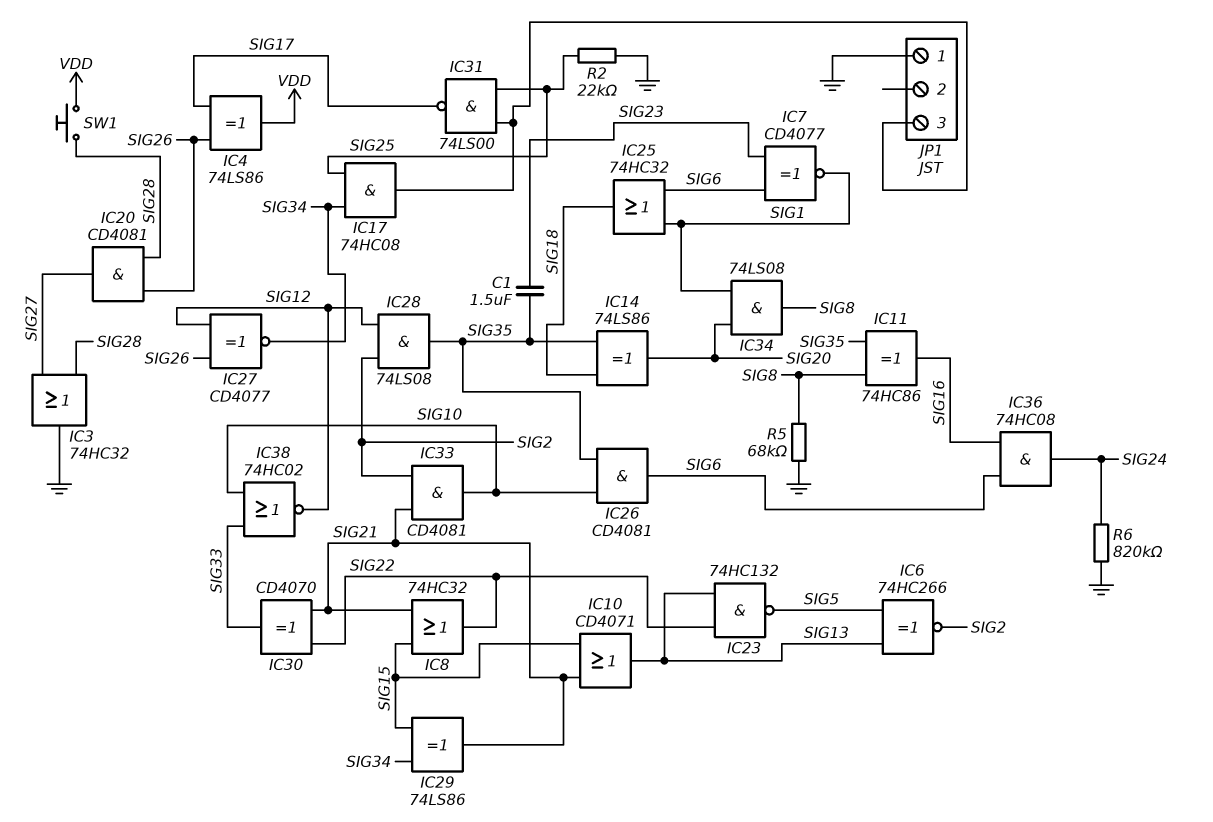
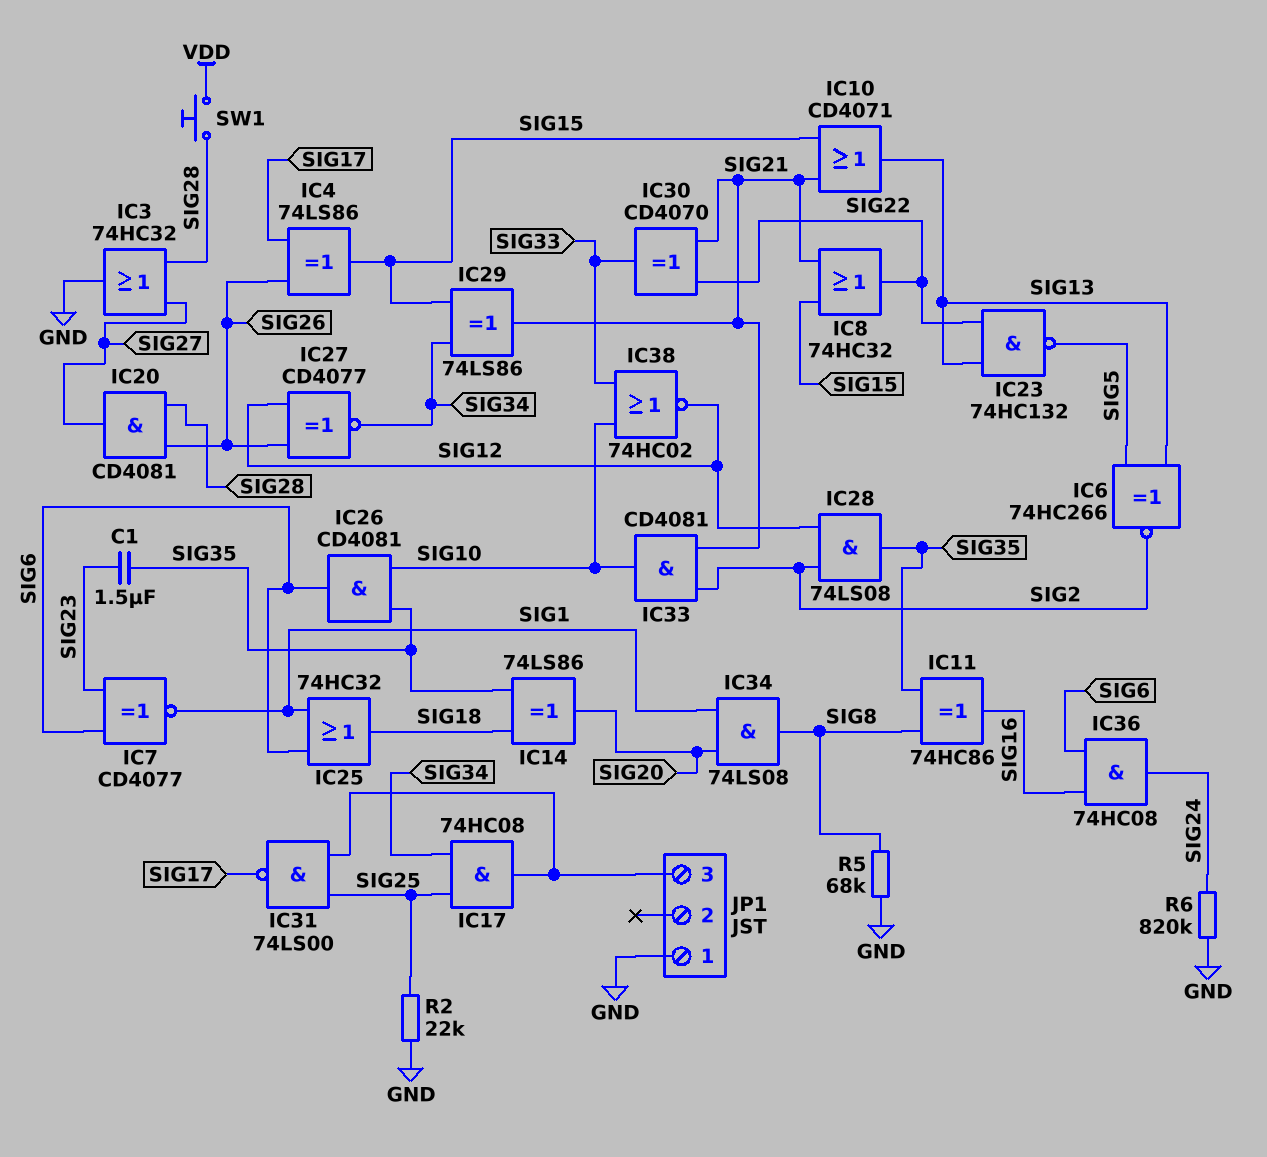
IC4: XOR 74LS86 (in SIG17, in SIG26, out VDD) -> XOR 74LS86 (in SIG17, in SIG26, out SIG15)

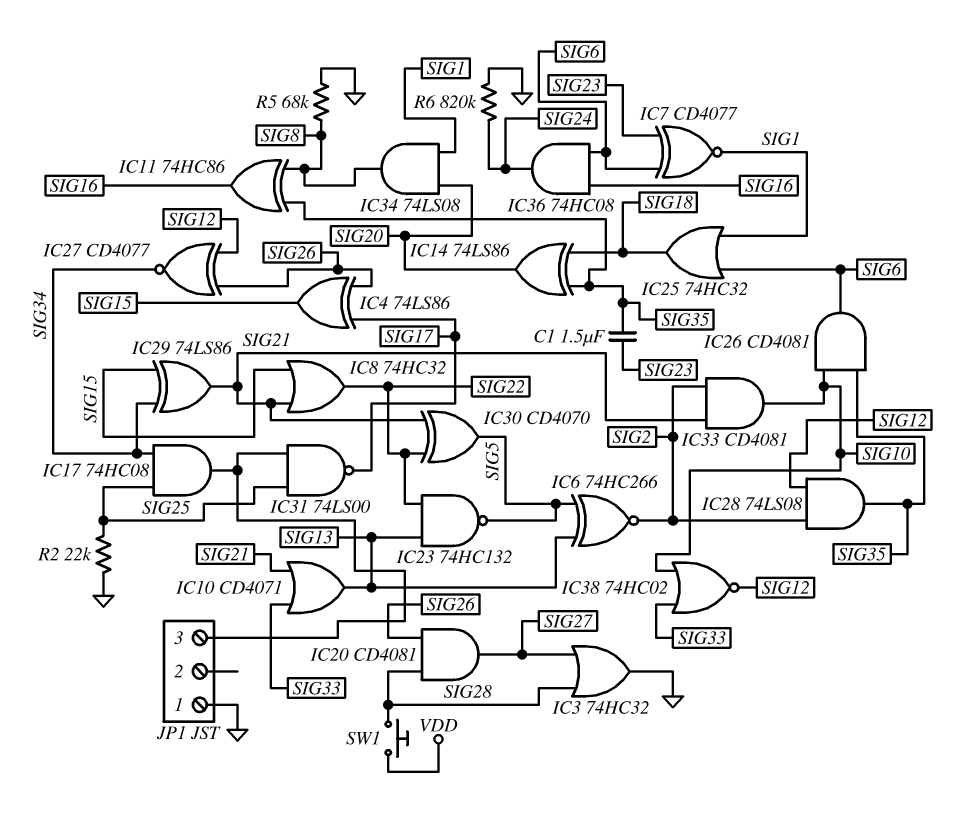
IC10: OR CD4071 (in SIG15, in SIG21, out SIG13) -> OR CD4071 (in SIG21, in SIG33, out SIG13)
IC30: XOR CD4070 (in SIG21, in SIG22, out SIG33) -> XOR CD4070 (in SIG21, in SIG22, out SIG5)

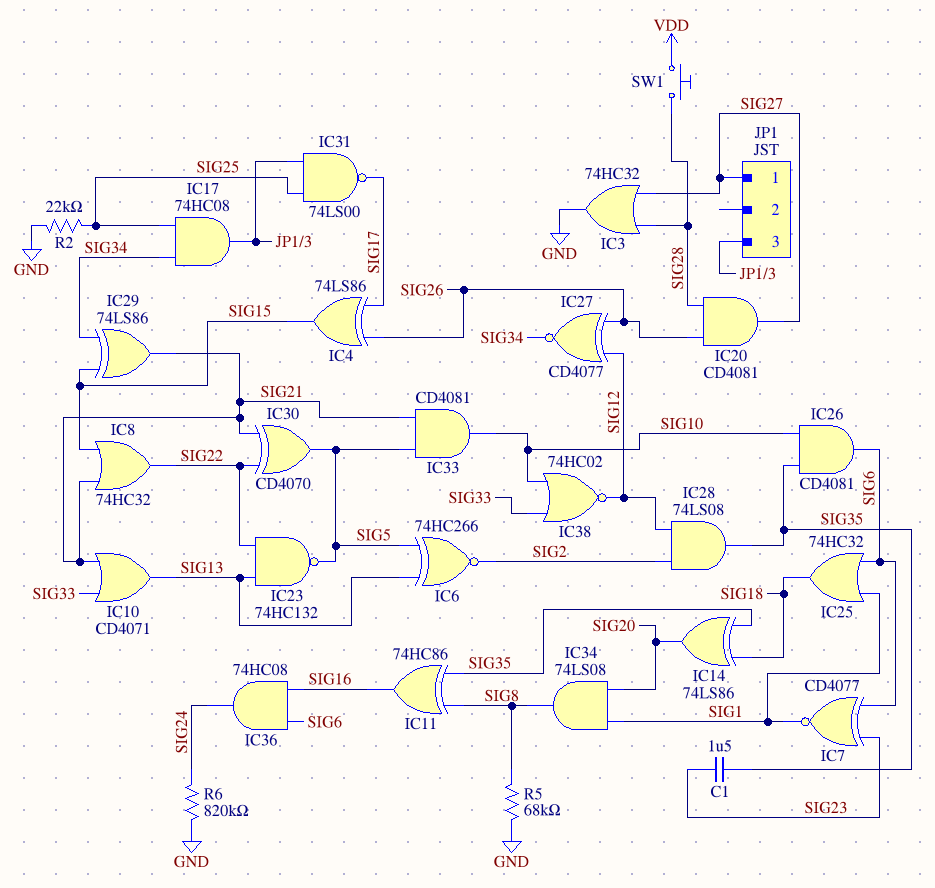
IC33: AND CD4081 (in SIG2, in SIG21, out SIG10) -> AND CD4081 (in SIG5, in SIG21, out SIG10)
JP1 pin 1: GND -> SIG27

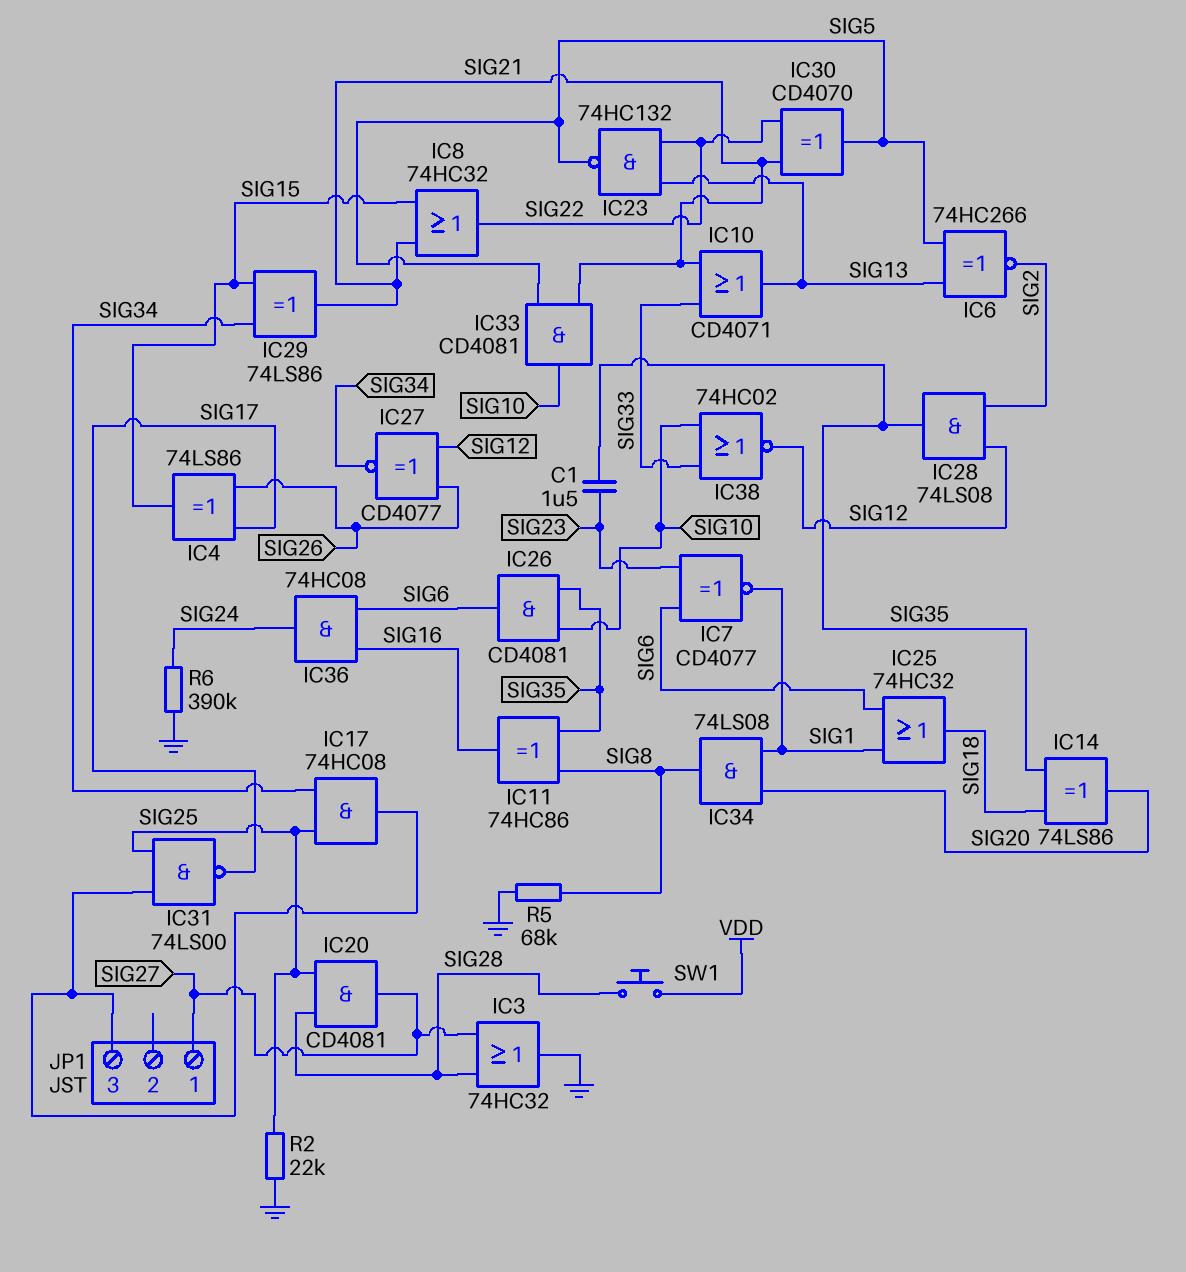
IC20: AND CD4081 (in SIG26, in SIG28, out SIG27) -> AND CD4081 (in SIG25, in SIG28, out SIG27)
R6: 820k (GND, SIG24) -> 390k (GND, SIG24)

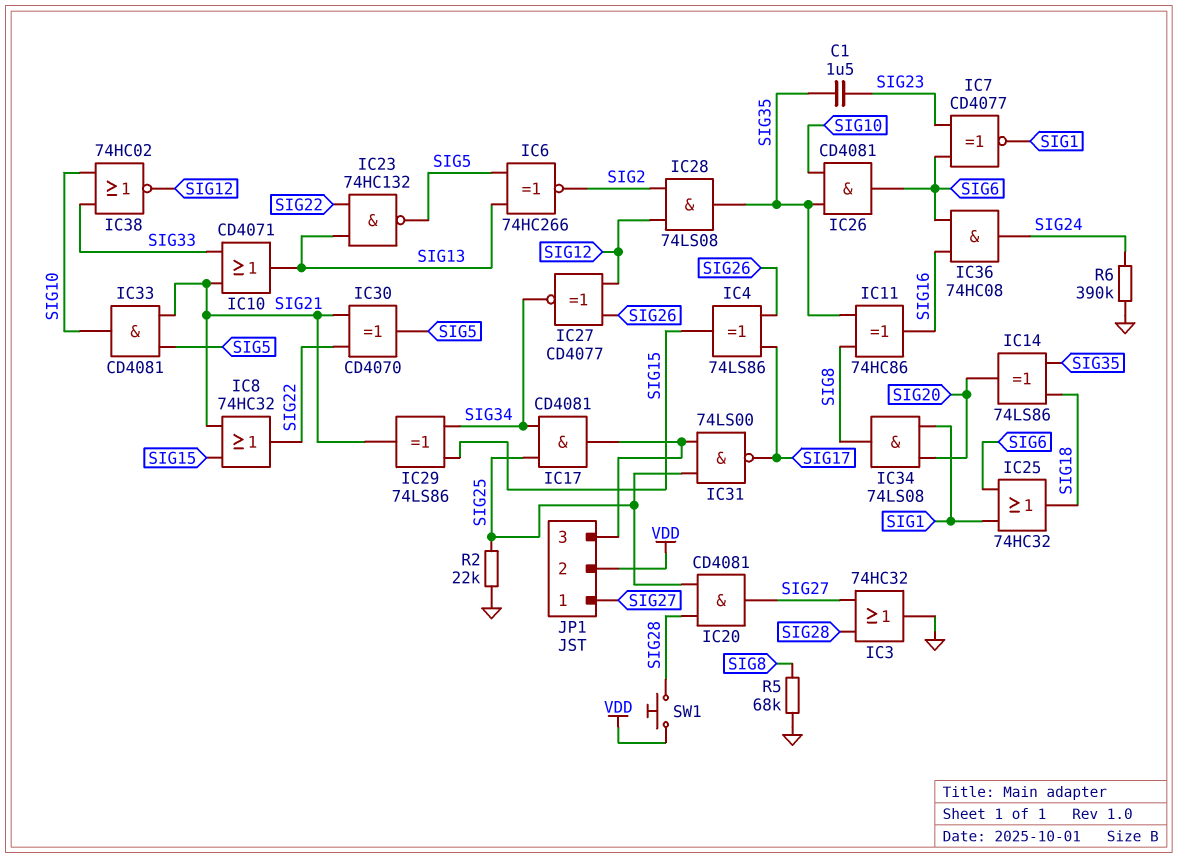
IC17: AND 74HC08 (in SIG25, in SIG34, out JP1/3) -> AND CD4081 (in SIG25, in SIG34, out JP1/3)
JP1 pin 2: none -> VDD

